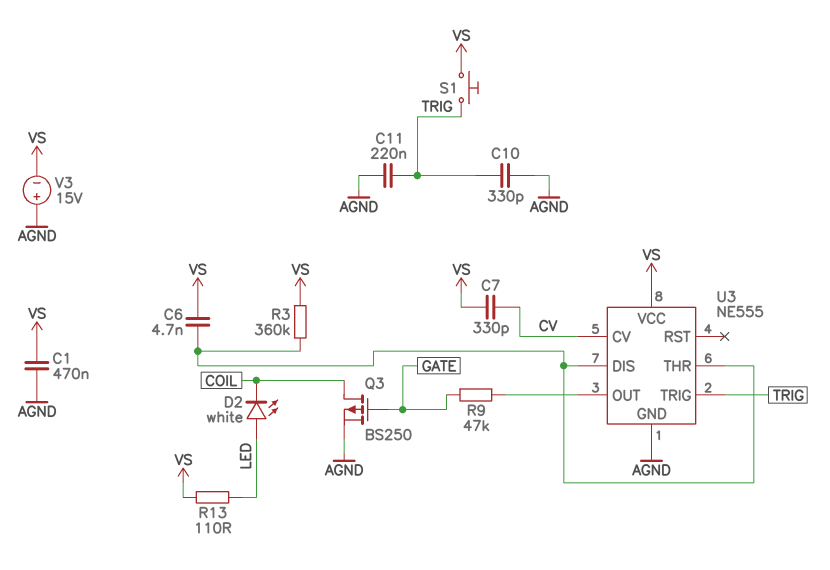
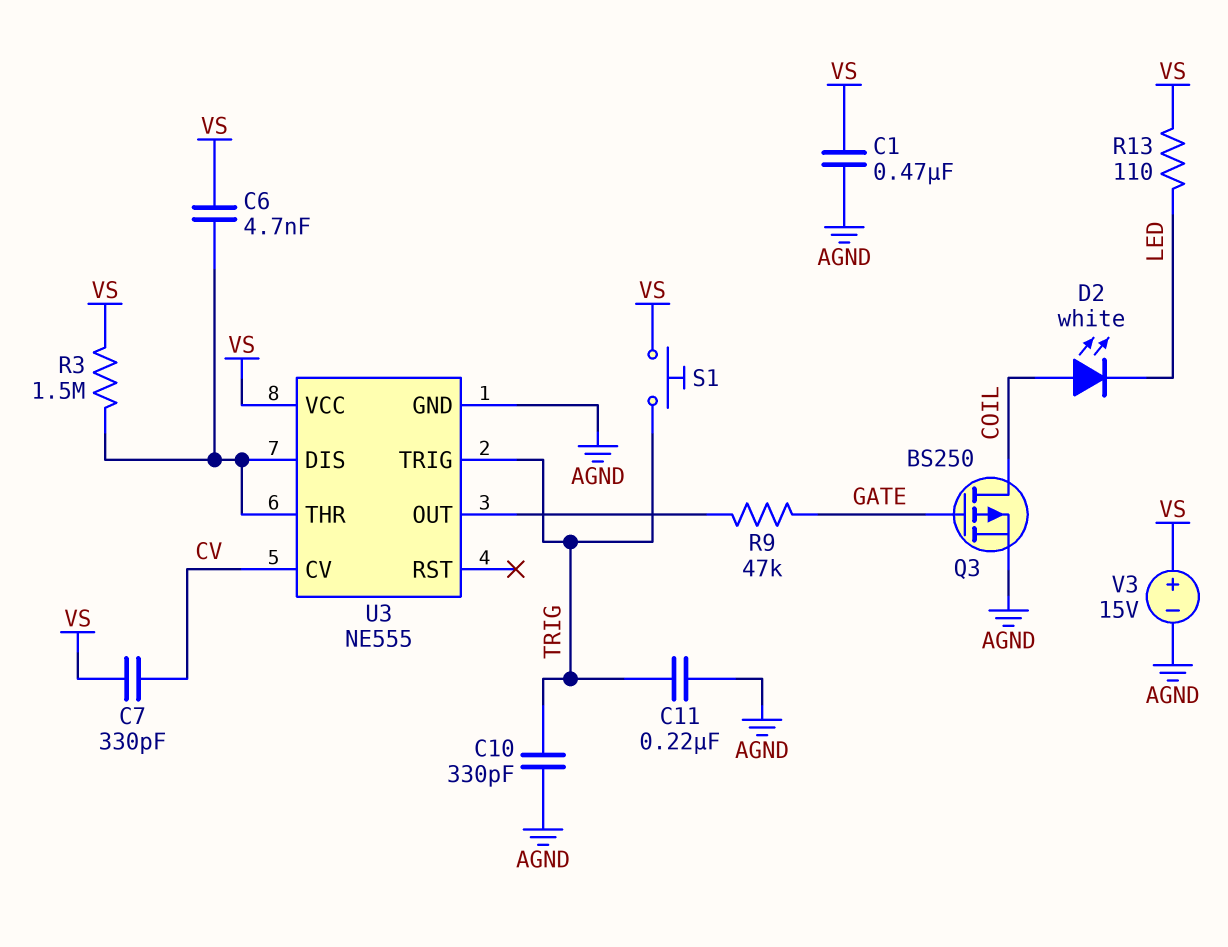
D2: LED white (A LED, K COIL) -> LED white (A COIL, K LED)
R3: 360k (U3/DIS, VS) -> 1.5M (U3/DIS, VS)
V3: 15V (plus AGND, minus VS) -> 15V (plus VS, minus AGND)

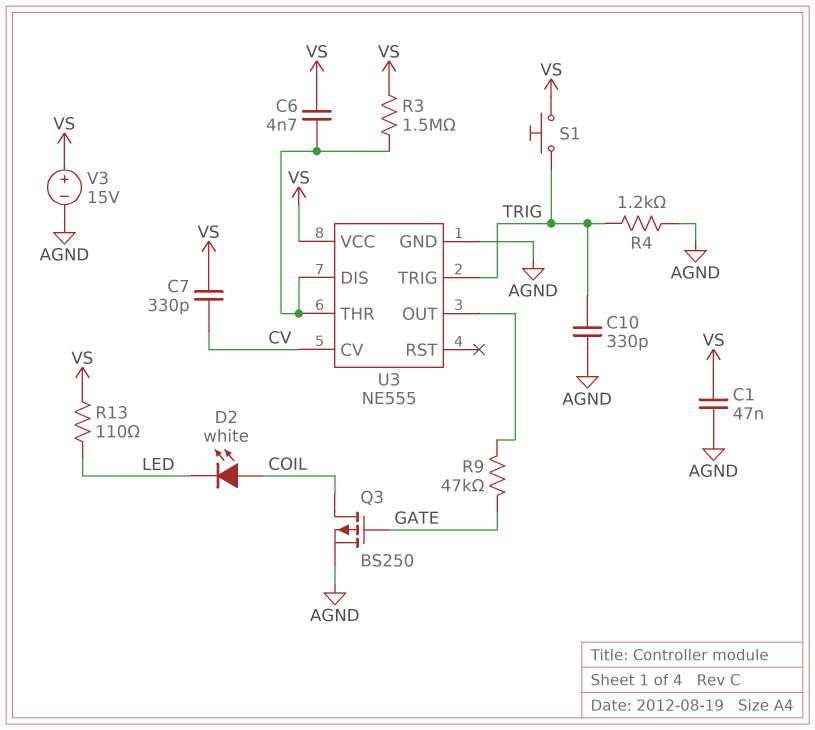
C1: 470nF (AGND, VS) -> 47nF (AGND, VS)
C11: 220nF (AGND, TRIG) -> none
R4: none -> 1.2k (AGND, TRIG)

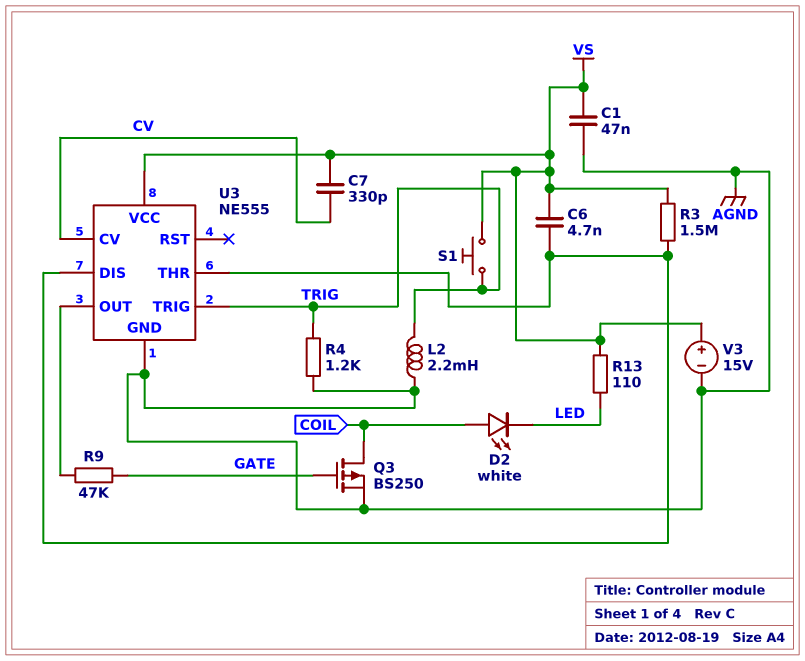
C10: 330pF (AGND, TRIG) -> none
L2: none -> 2.2mH (AGND, TRIG)

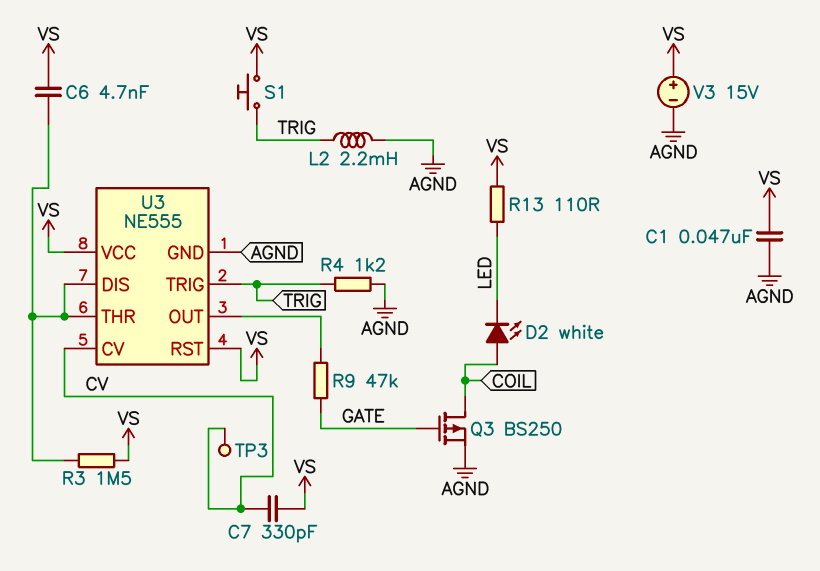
TP3: none -> test point (CV)
U3 pin RST: none -> VS

